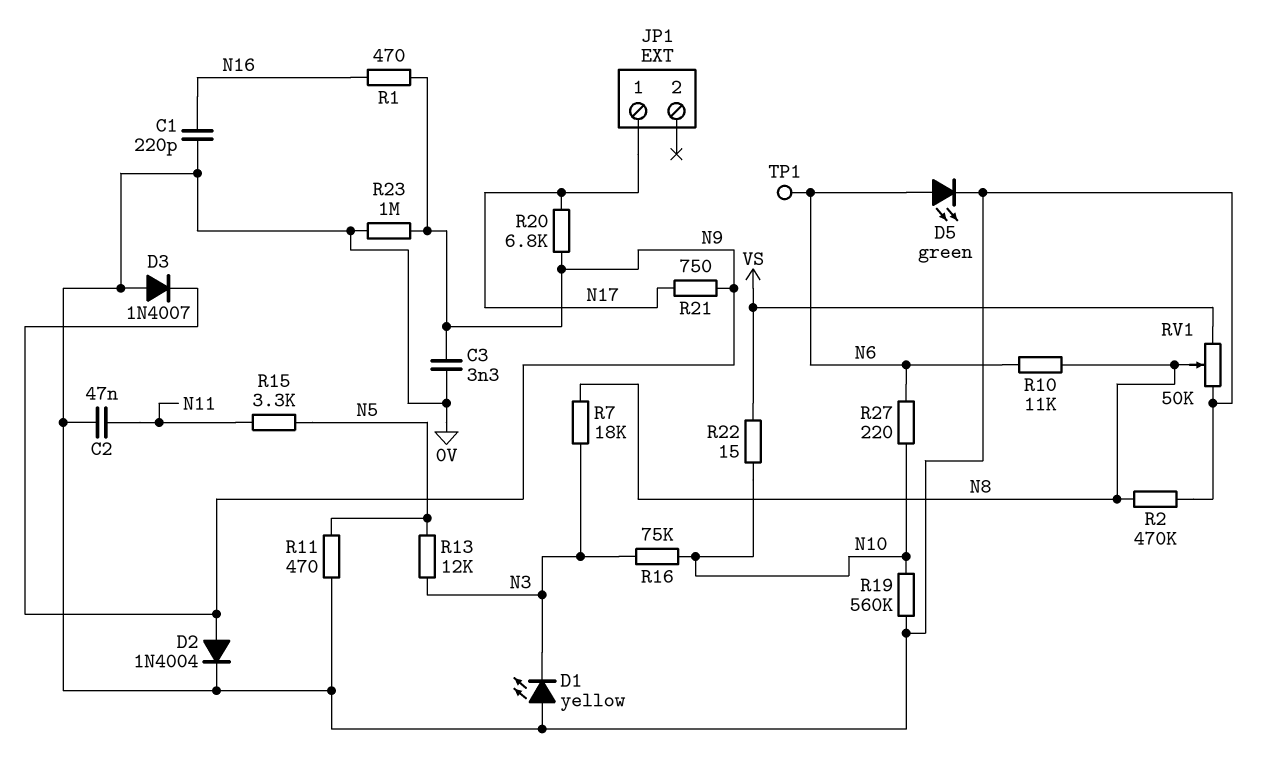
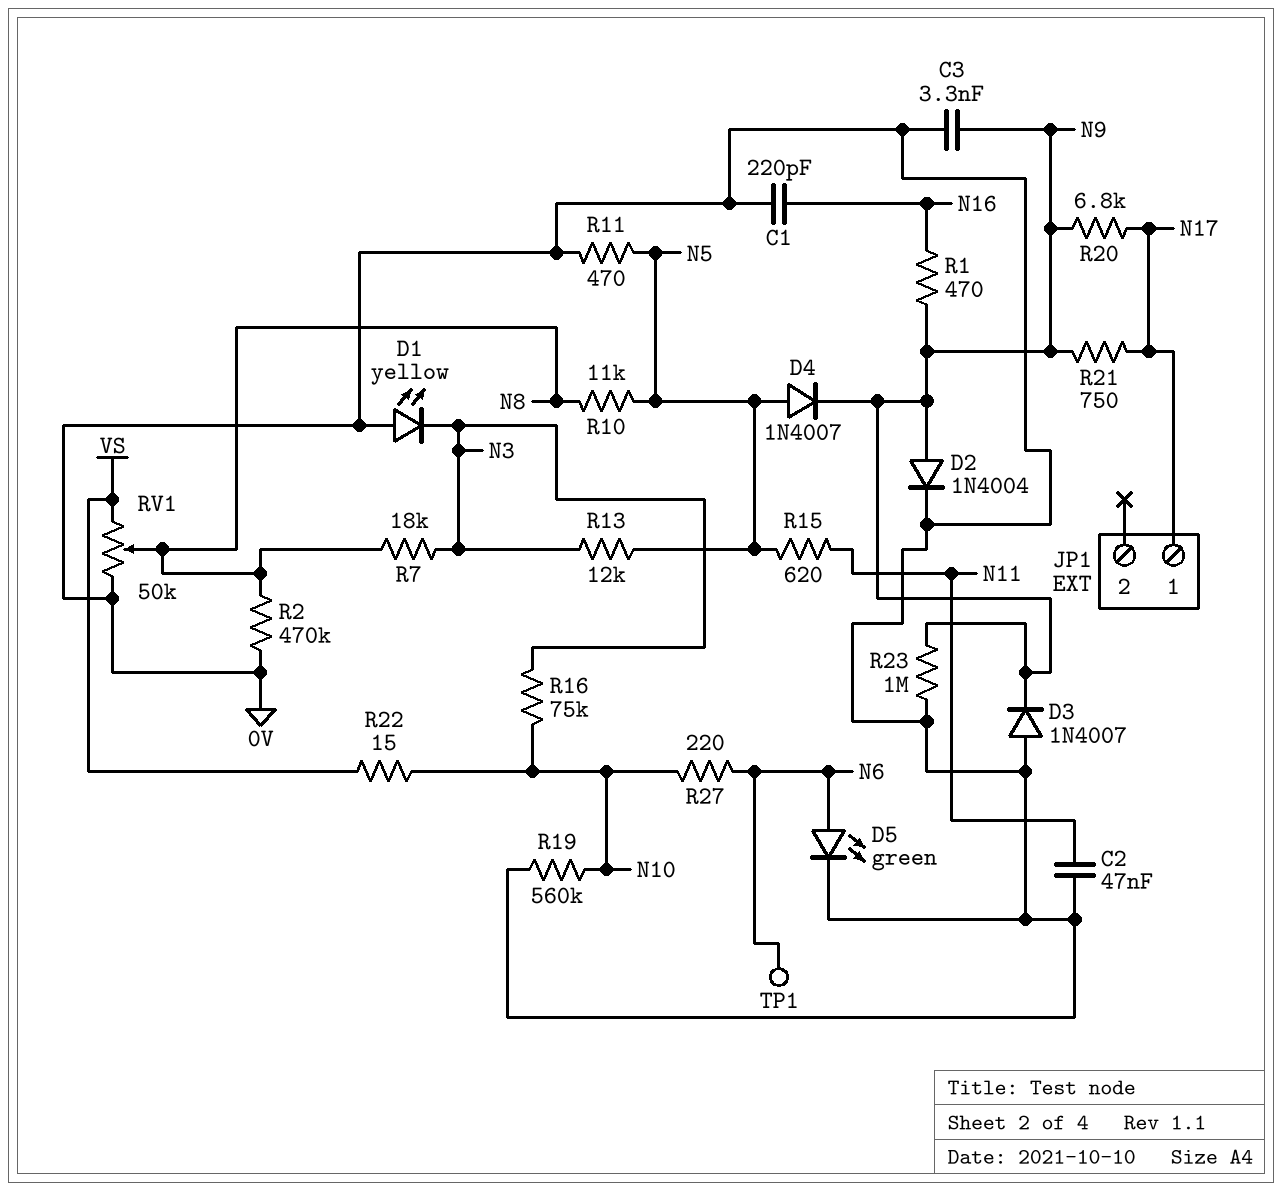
D4: none -> diode 1N4007 (A N5, K N9)
R10: 11k (N6, N8) -> 11k (N5, N8)
R15: 3.3k (N5, N11) -> 620 (N5, N11)

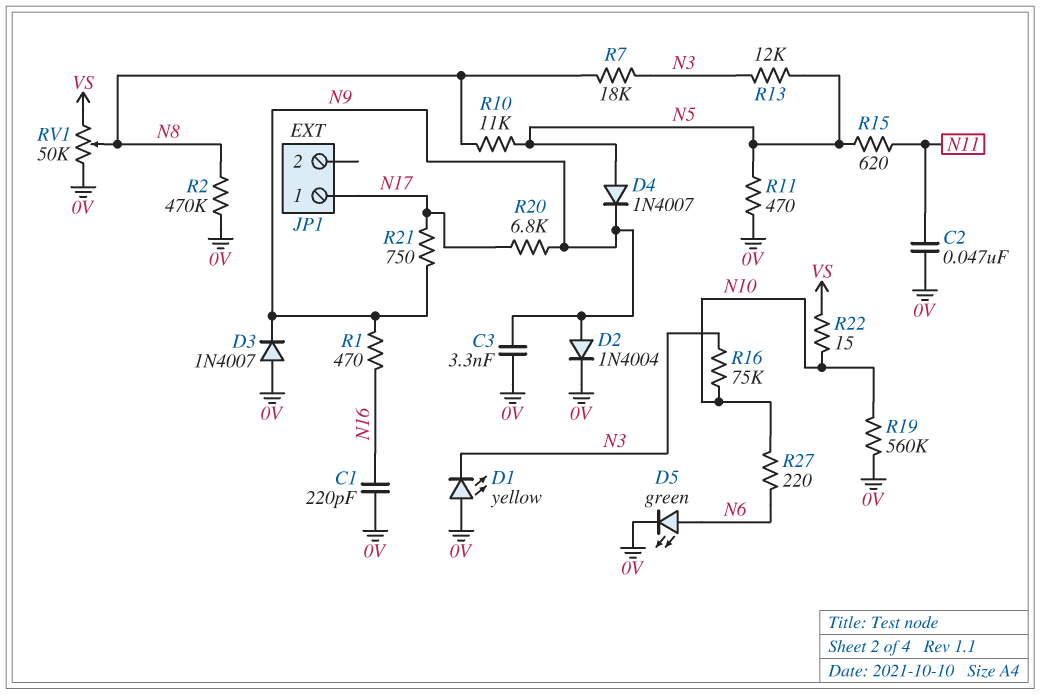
R23: 1M (0V, N9) -> none
TP1: test point (N6) -> none

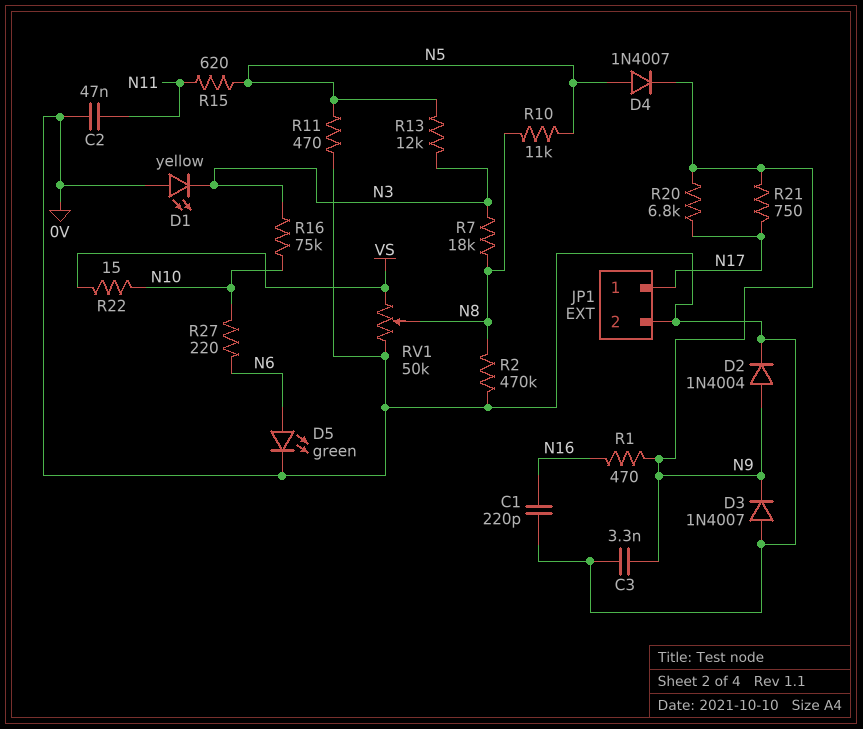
JP1 pin 2: none -> 0V
R19: 560k (0V, N10) -> none

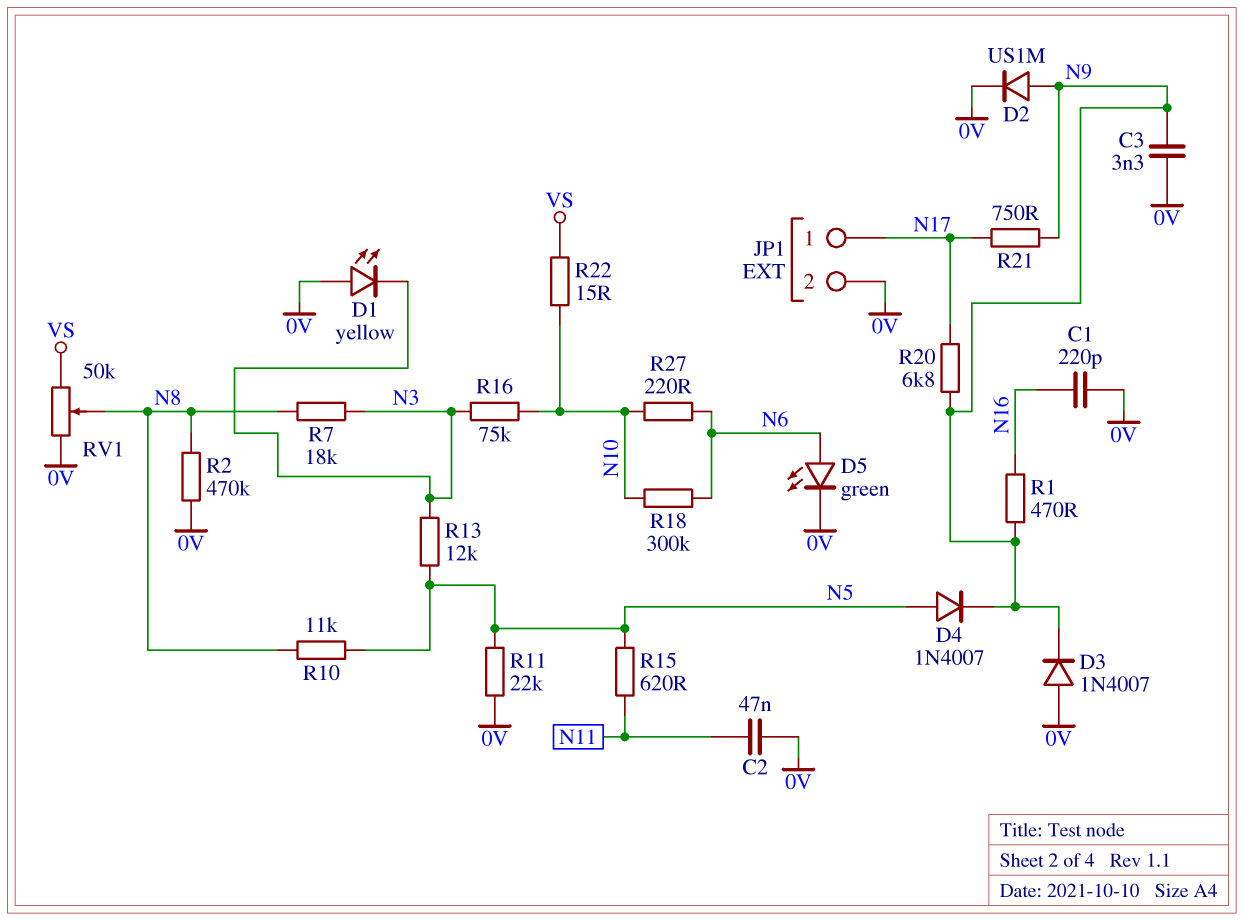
D2: diode 1N4004 (A N9, K 0V) -> diode US1M (A N9, K 0V)
R11: 470 (0V, N5) -> 22k (0V, N5)
R18: none -> 300k (N6, N10)

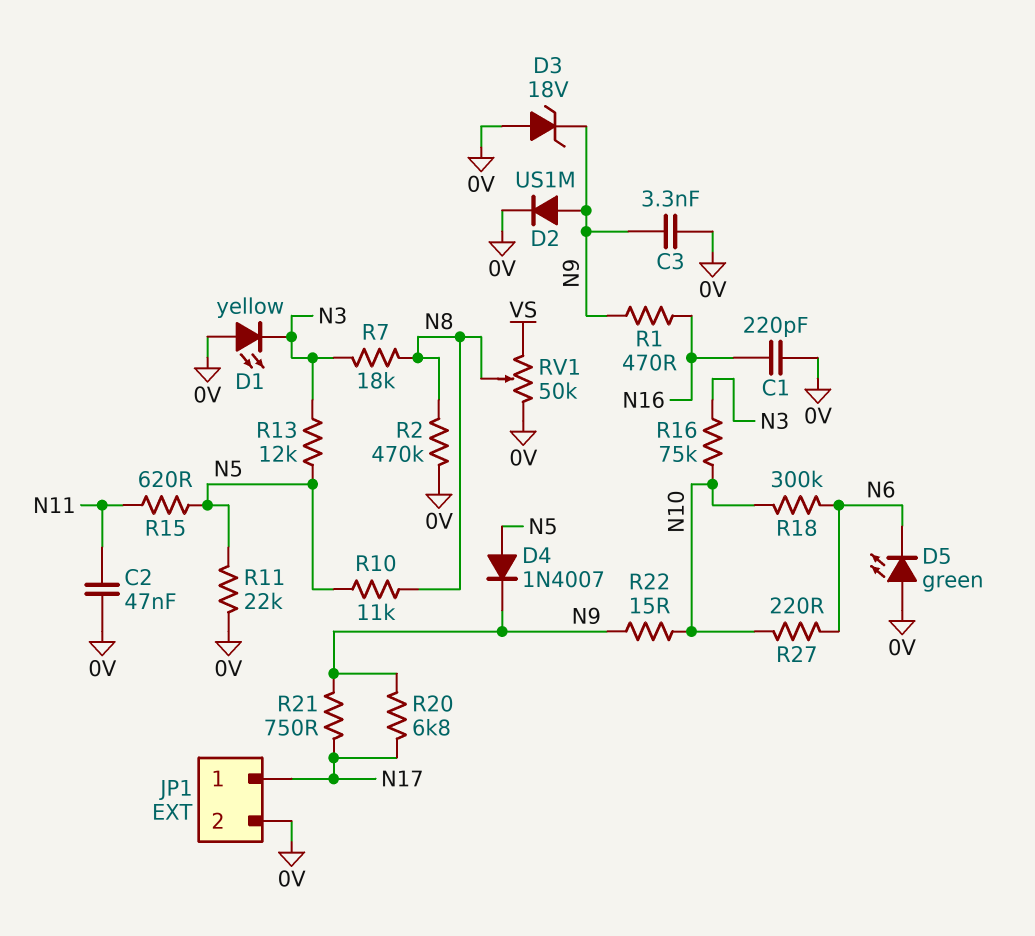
D3: diode 1N4007 (A 0V, K N9) -> zener 18V (A 0V, K N9)
D5: LED green (A N6, K 0V) -> LED green (A 0V, K N6)
R22: 15 (N10, VS) -> 15 (N9, N10)

